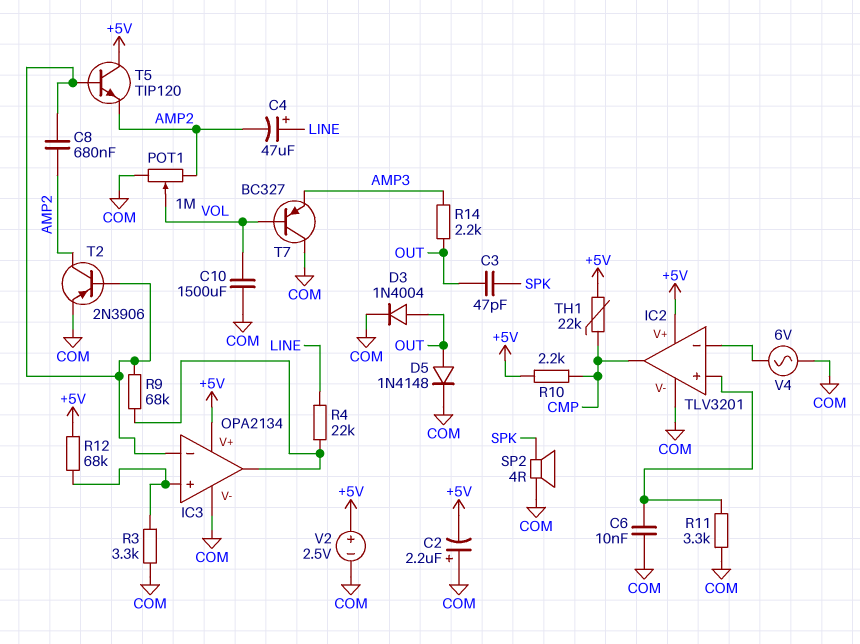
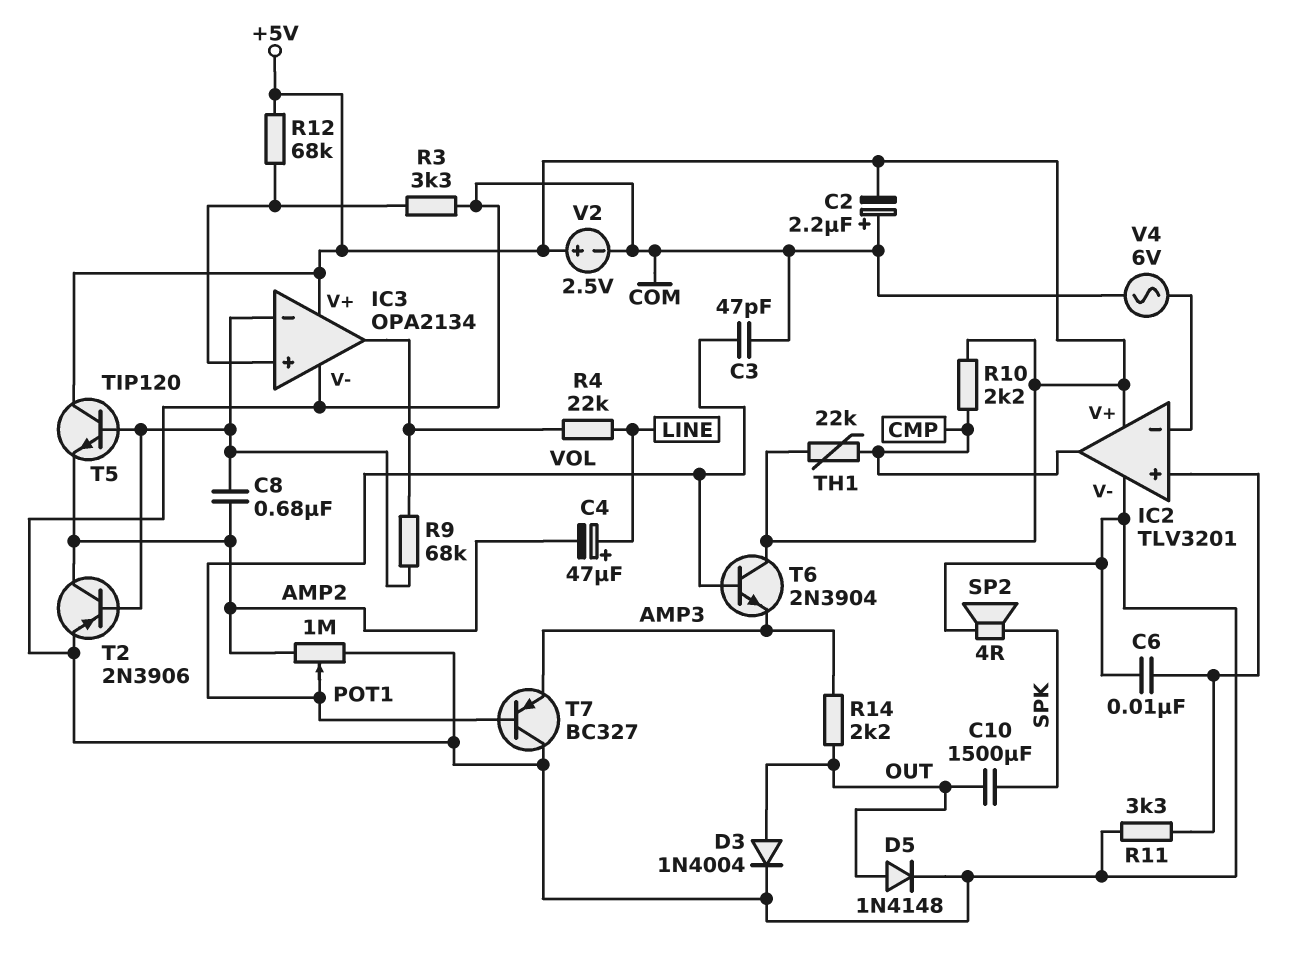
C3: 47pF (OUT, SPK) -> 47pF (COM, VOL)
C10: 1500uF (COM, VOL) -> 1500uF (OUT, SPK)
T6: none -> NPN 2N3904 (B VOL, C +5V, E AMP3)

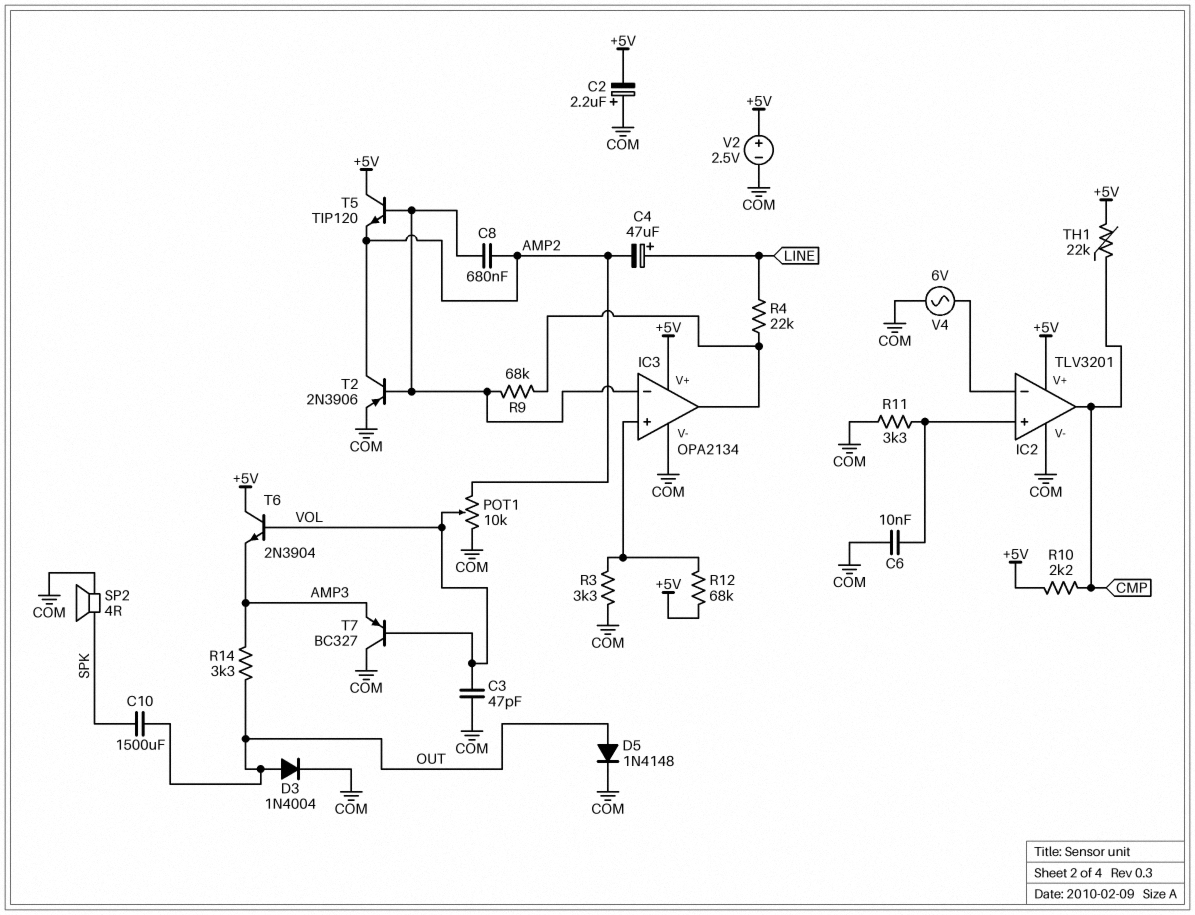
POT1: 1M (AMP2, COM, wiper VOL) -> 10k (AMP2, COM, wiper VOL)
R14: 2.2k (AMP3, OUT) -> 3.3k (AMP3, OUT)

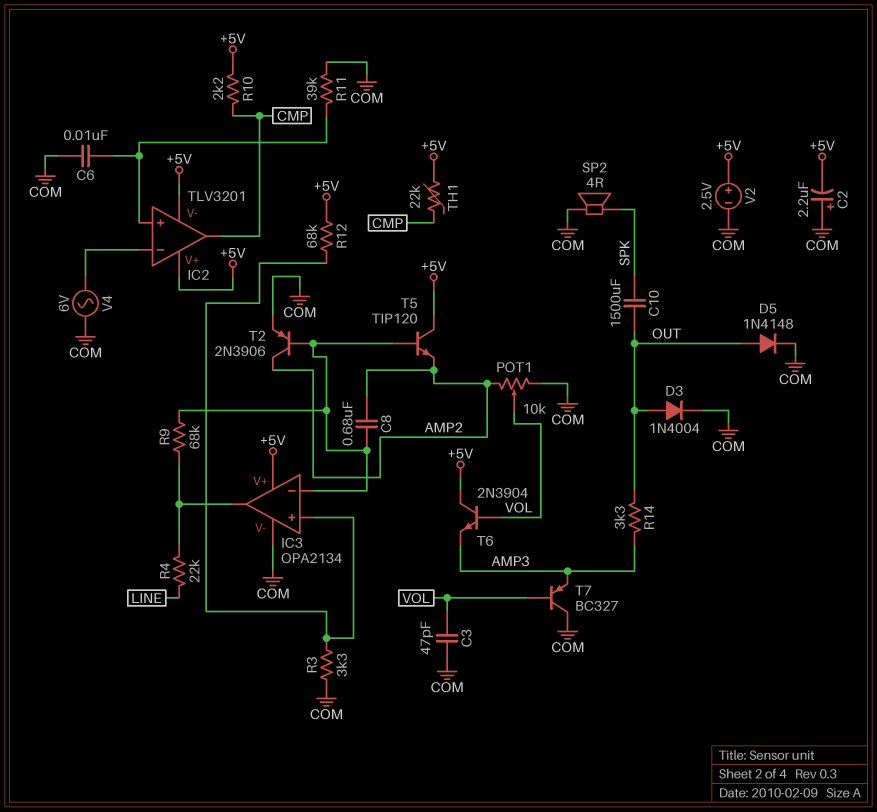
C4: 47uF (plus LINE, minus AMP2) -> none
IC2 pin V-: COM -> +5V
R11: 3.3k (COM, IC2/in+) -> 39k (COM, IC2/in+)

